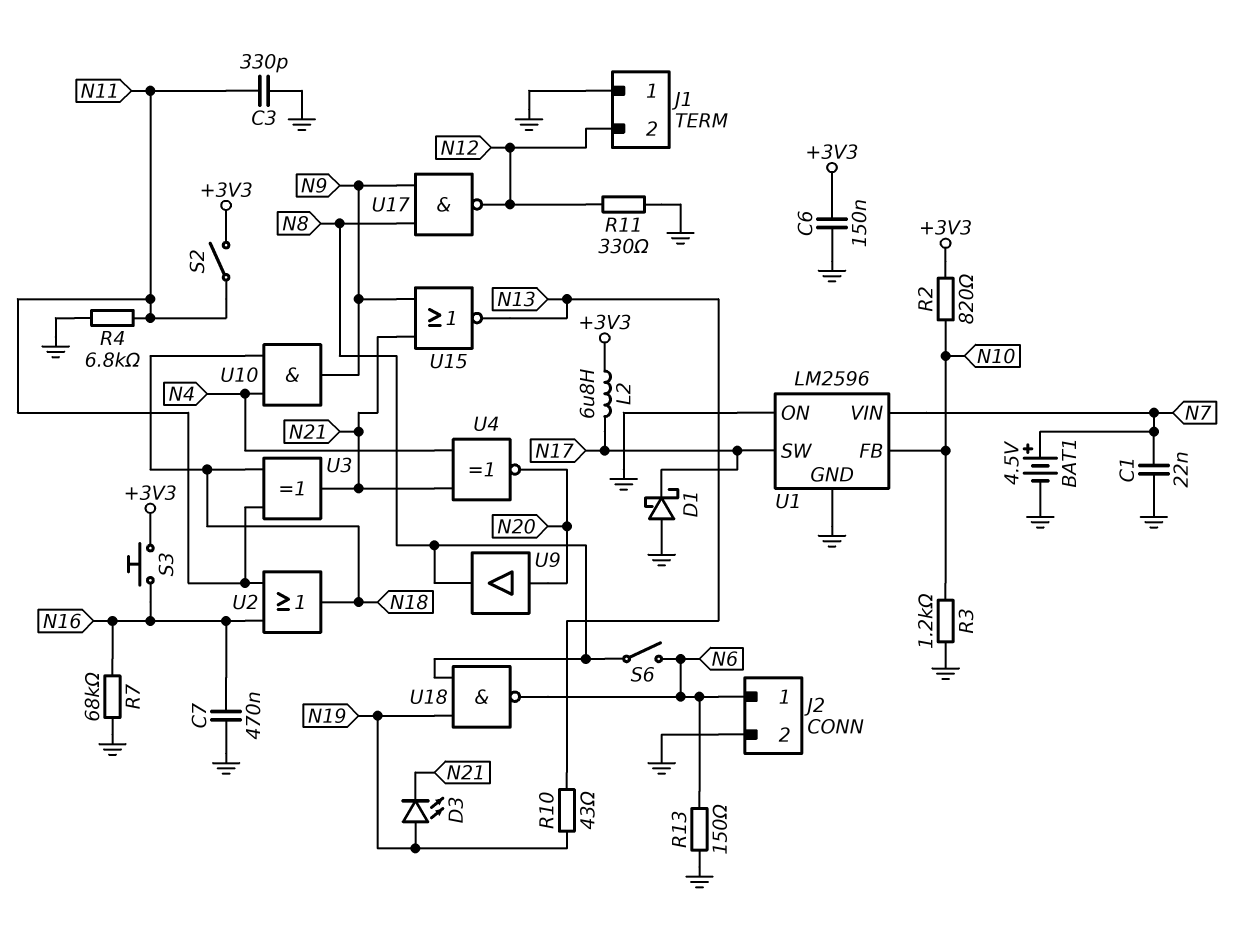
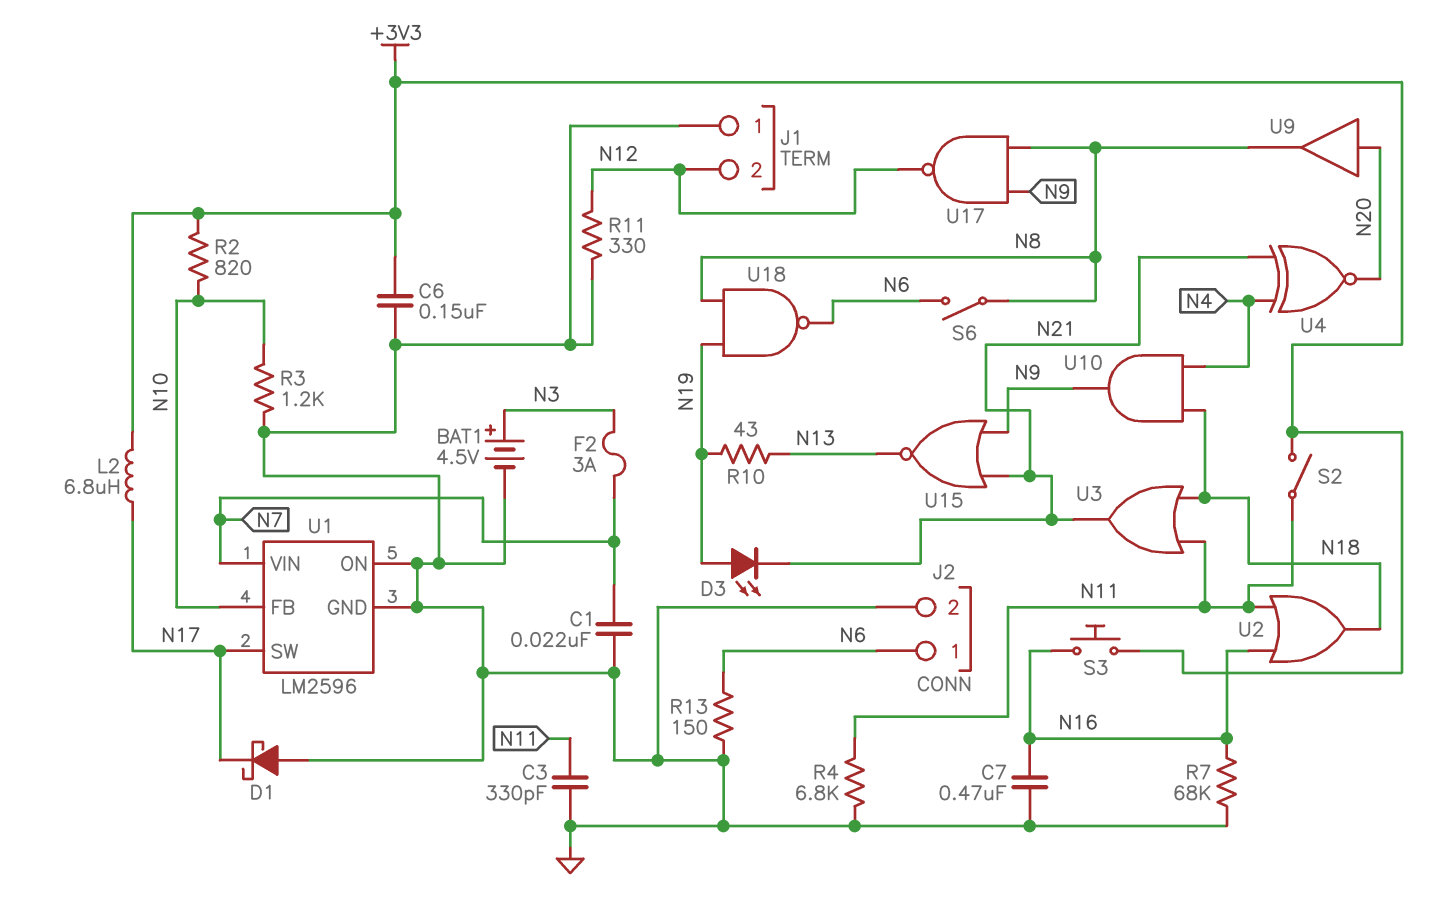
BAT1: 4.5V (plus N7, minus GND) -> 4.5V (plus N3, minus GND)
F2: none -> 3A (N3, N7)
U3: XOR (in N11, in N18, out N21) -> OR (in N11, in N18, out N21)

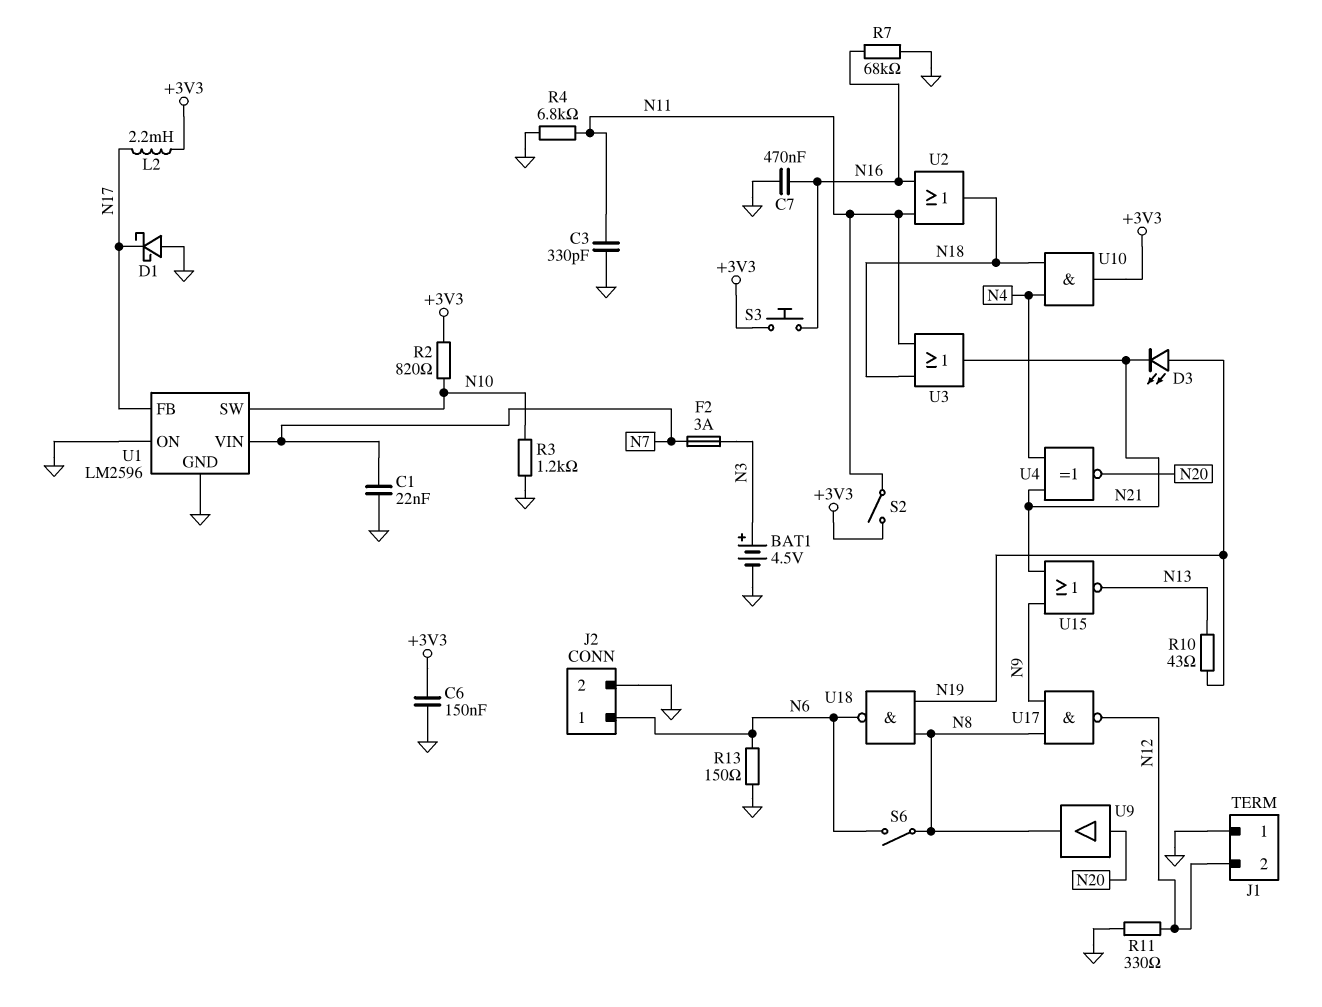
L2: 6.8uH (+3V3, N17) -> 2.2mH (+3V3, N17)
U1 pin FB: N10 -> N17
U1 pin SW: N17 -> N10
U10: AND (in N4, in N18, out N9) -> AND (in N4, in N18, out +3V3)

